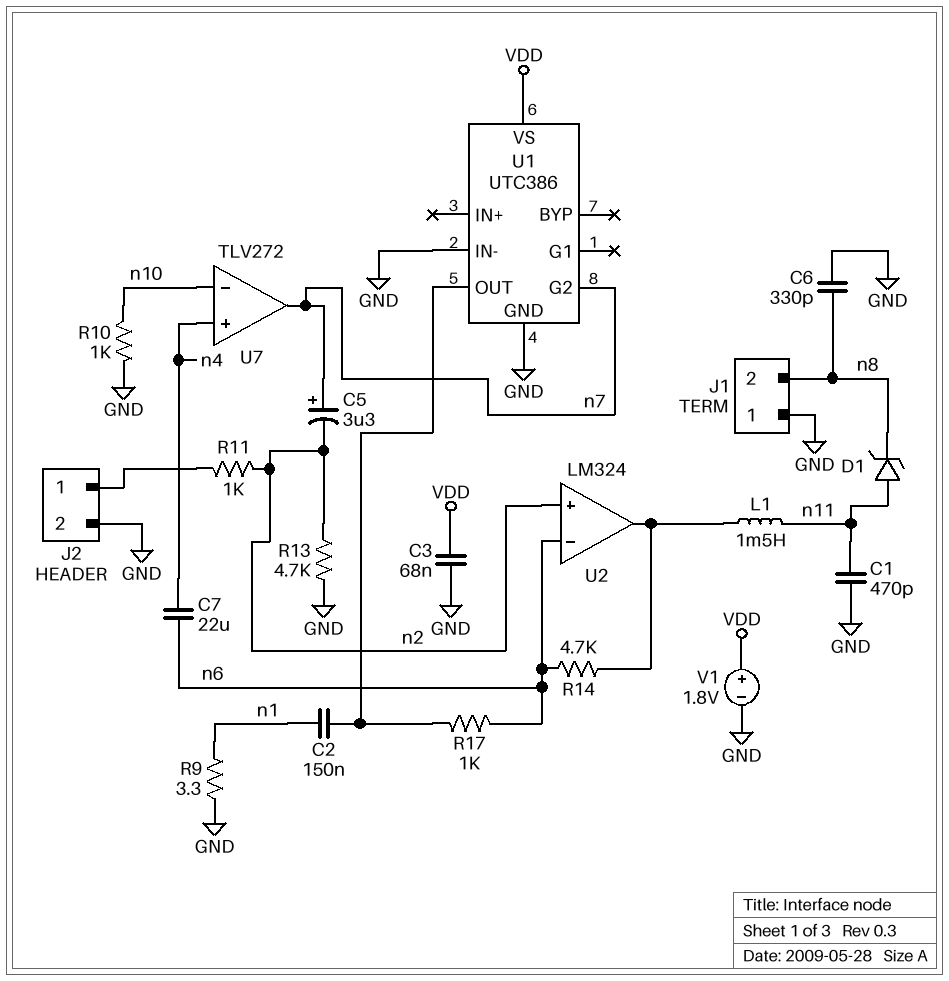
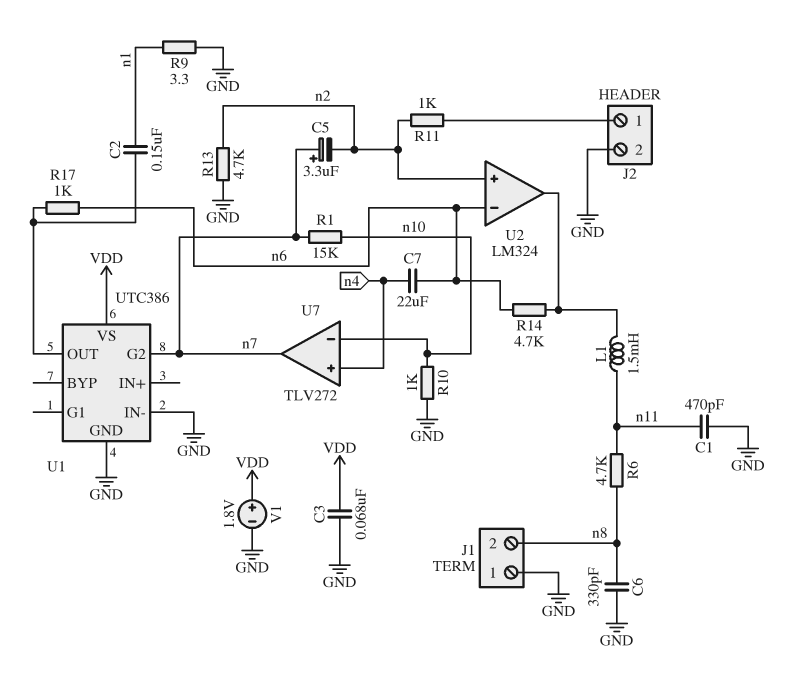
D1: zener (A n11, K n8) -> none
R1: none -> 15k (n7, n10)
R6: none -> 4.7k (n8, n11)

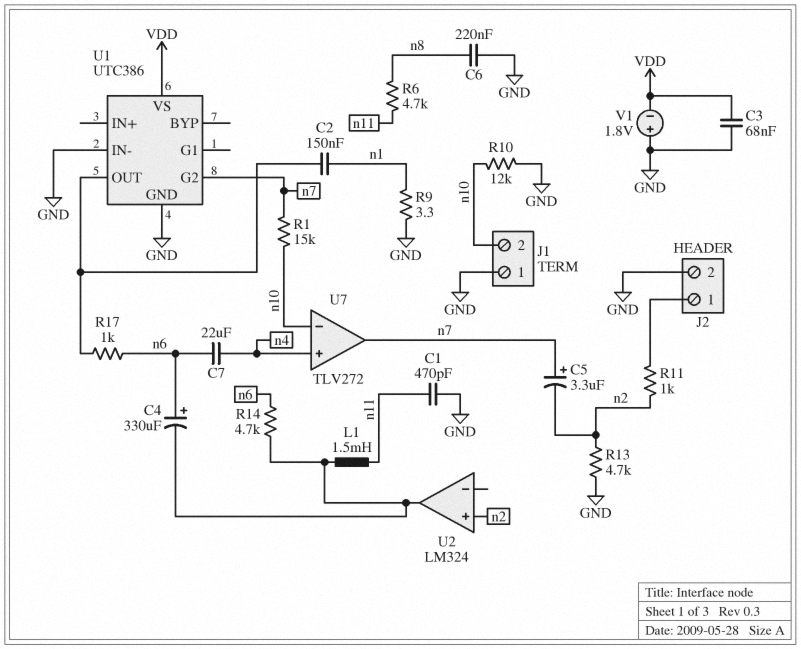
C4: none -> 330uF (plus n6, minus U2/out)
C6: 330pF (GND, n8) -> 220nF (GND, n8)
J1 pin 2: n8 -> n10
R10: 1k (GND, n10) -> 12k (GND, n10)
U2 pin in-: n6 -> none
V1: 1.8V (plus VDD, minus GND) -> 1.8V (plus GND, minus VDD)

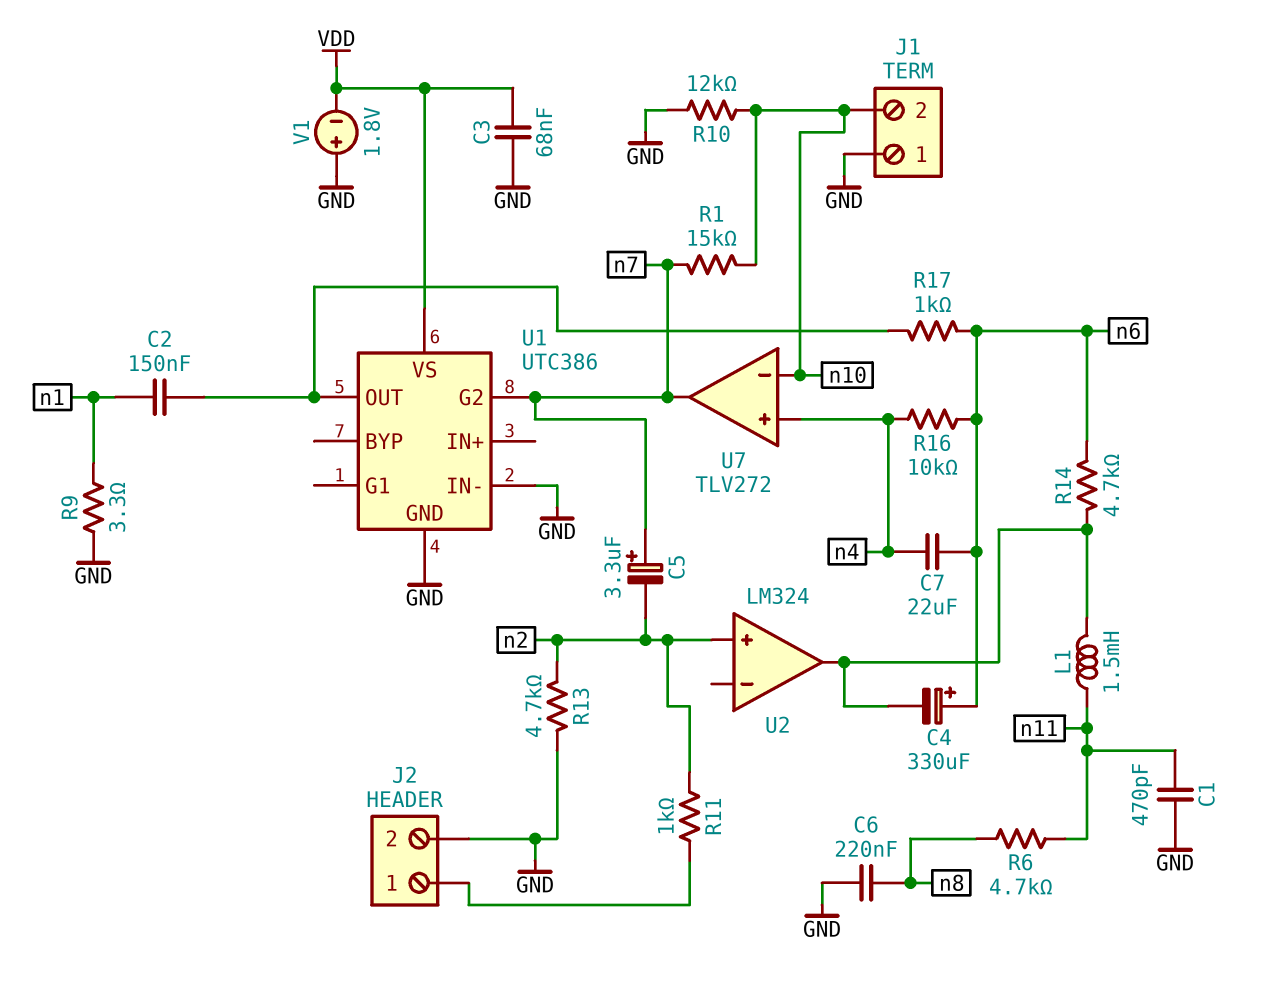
R16: none -> 10k (n4, n6)

